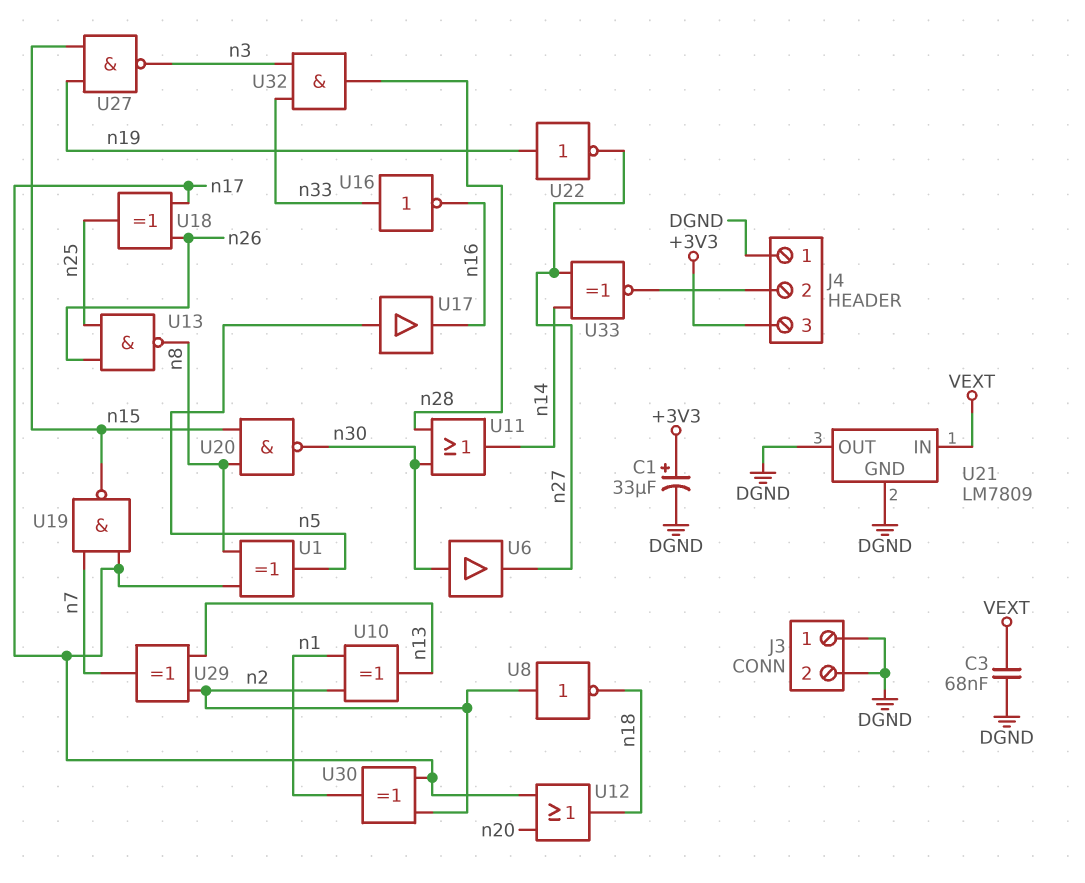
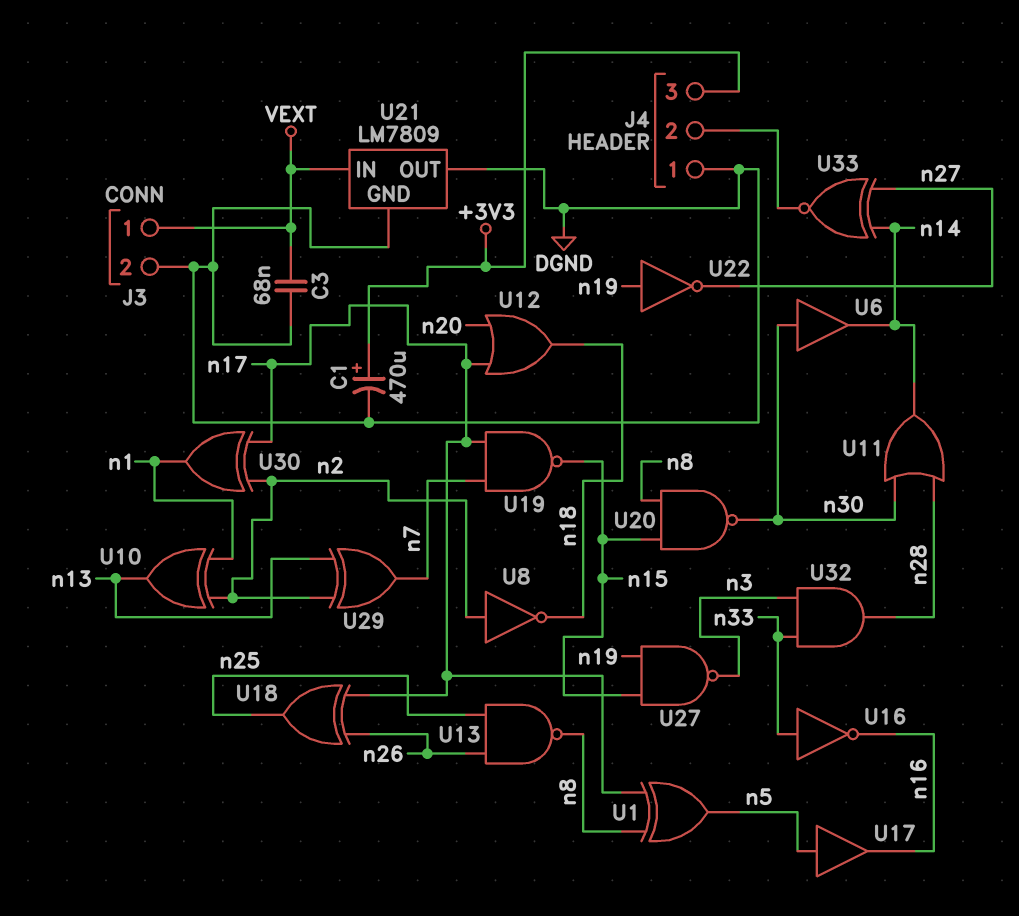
C1: 33uF (plus +3V3, minus DGND) -> 470uF (plus +3V3, minus DGND)
J3 pin 1: DGND -> VEXT
U6: buffer (in n30, out n27) -> buffer (in n30, out n14)

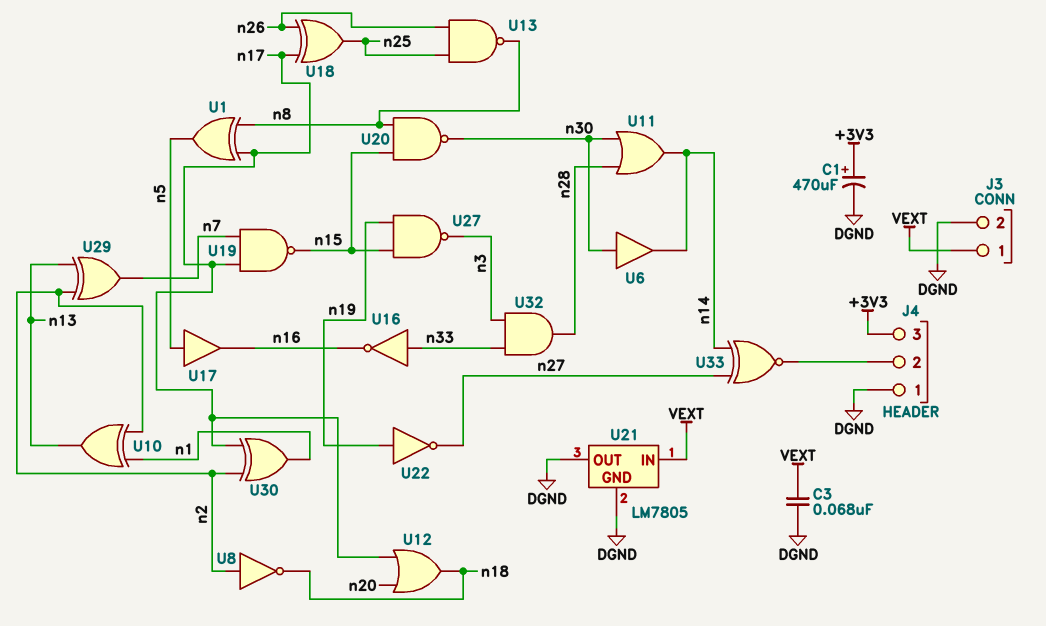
U21: LM7809 -> LM7805

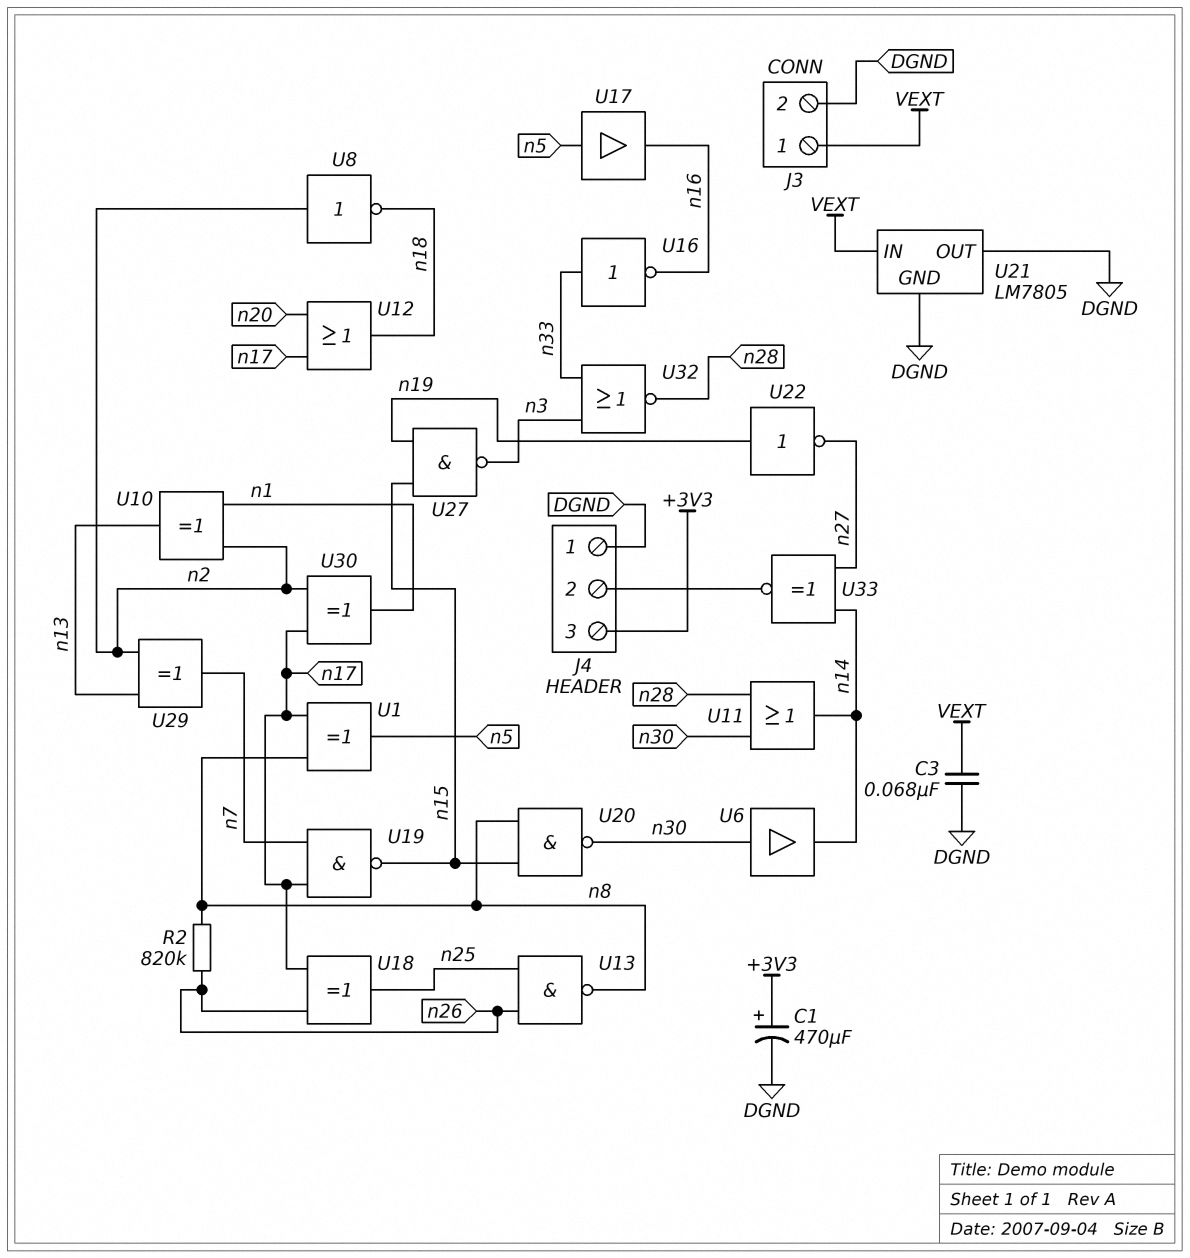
R2: none -> 820k (n8, n26)
U32: AND (in n3, in n33, out n28) -> NOR (in n3, in n33, out n28)

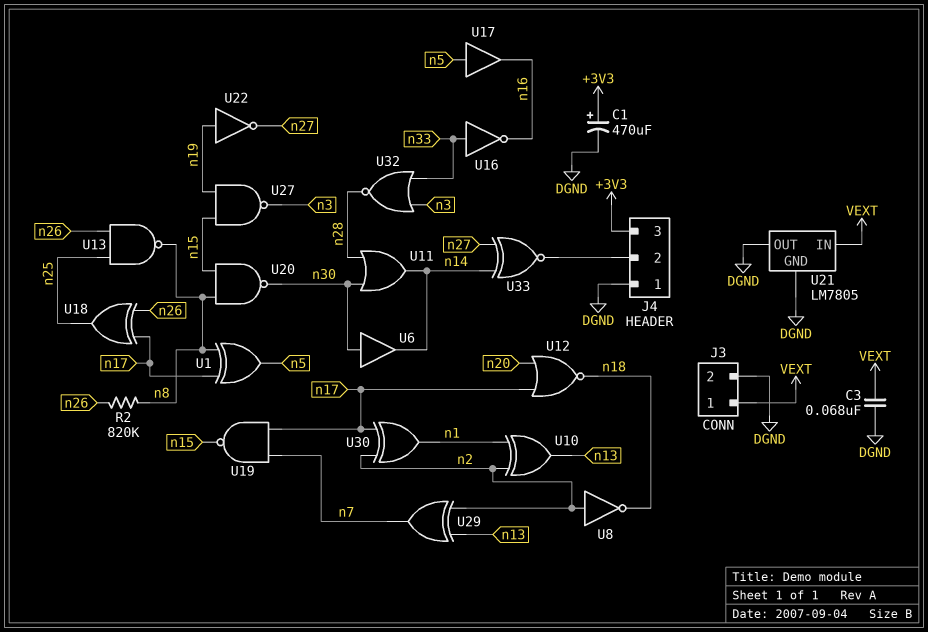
U12: OR (in n17, in n20, out n18) -> NOR (in n17, in n20, out n18)

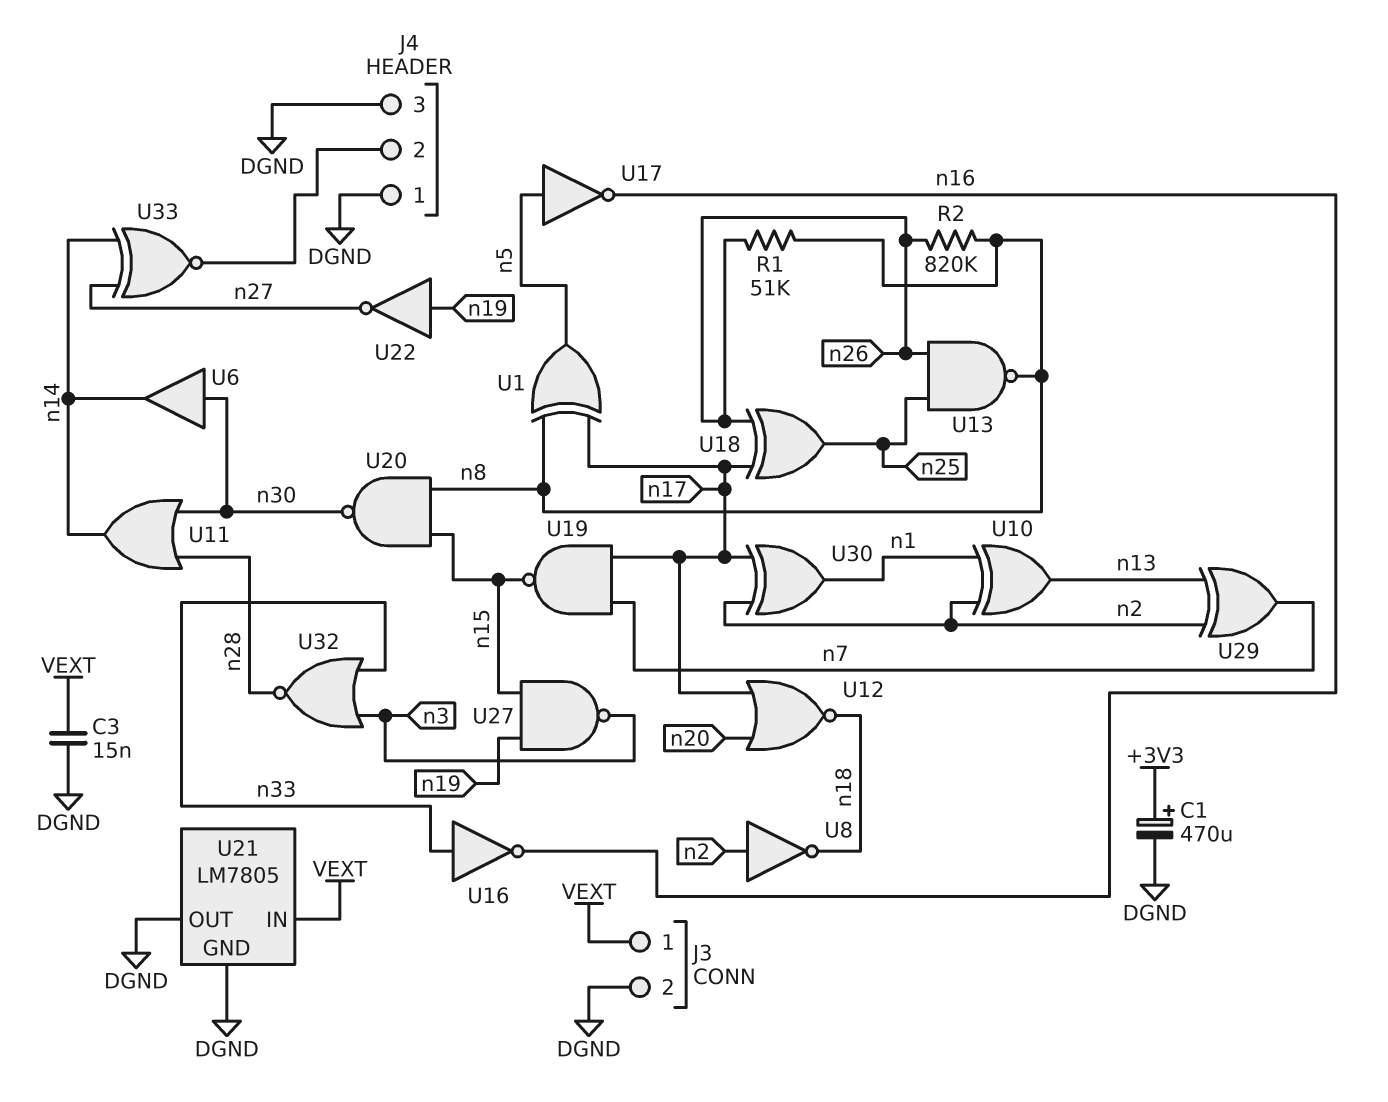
C3: 68nF (DGND, VEXT) -> 15nF (DGND, VEXT)
J4 pin 3: +3V3 -> DGND
R1: none -> 51k (n8, n26)
U17: buffer (in n5, out n16) -> NOT (in n5, out n16)

